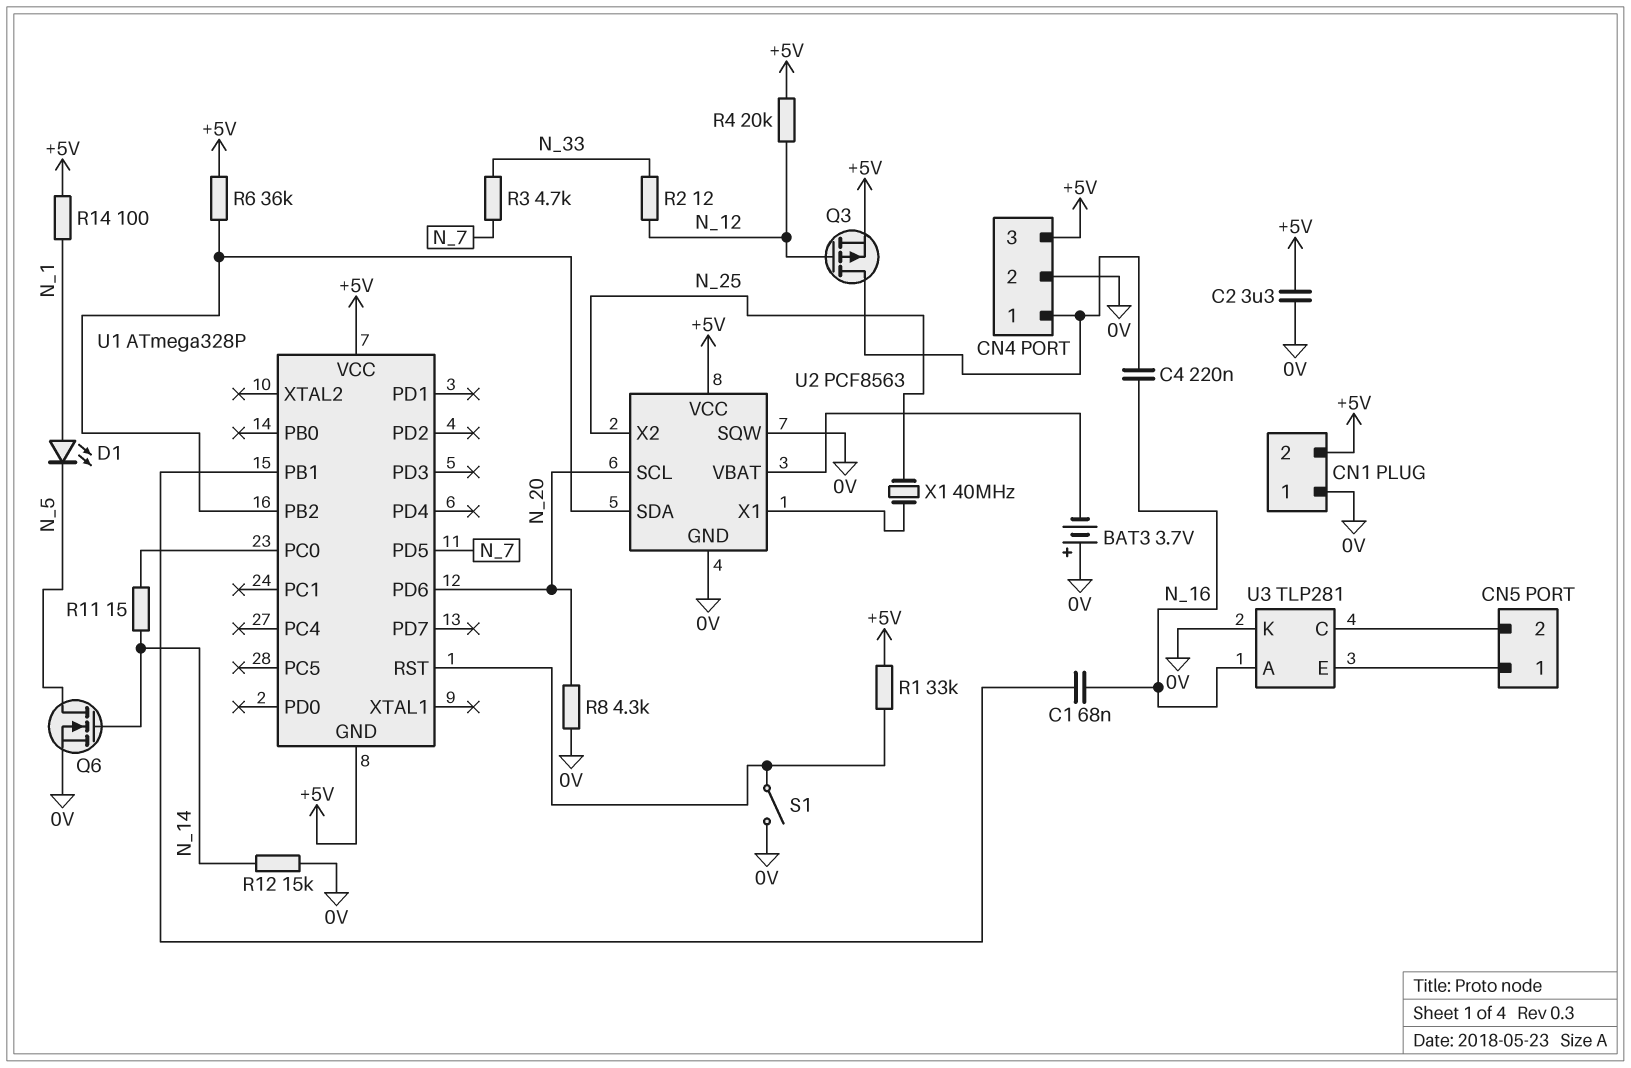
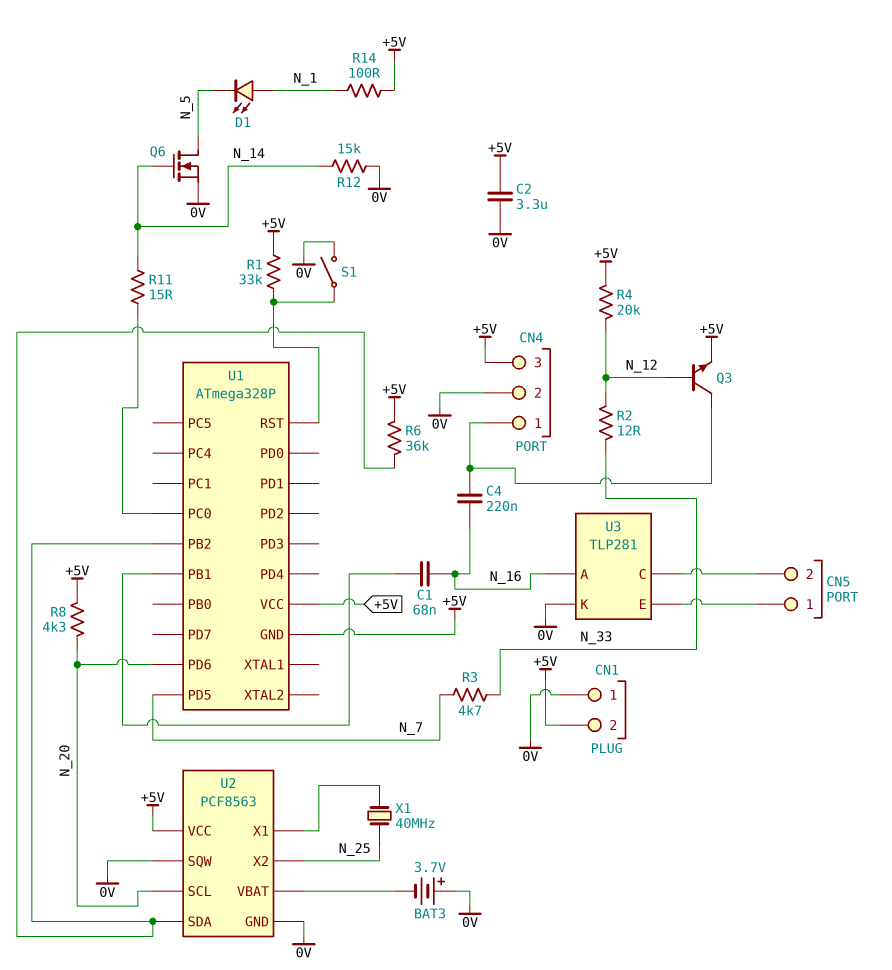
Q3: PMOS (G N_12, D CN4/1, S +5V) -> NPN (B N_12, C CN4/1, E +5V)
R8: 4.3k (0V, N_20) -> 4.3k (+5V, N_20)

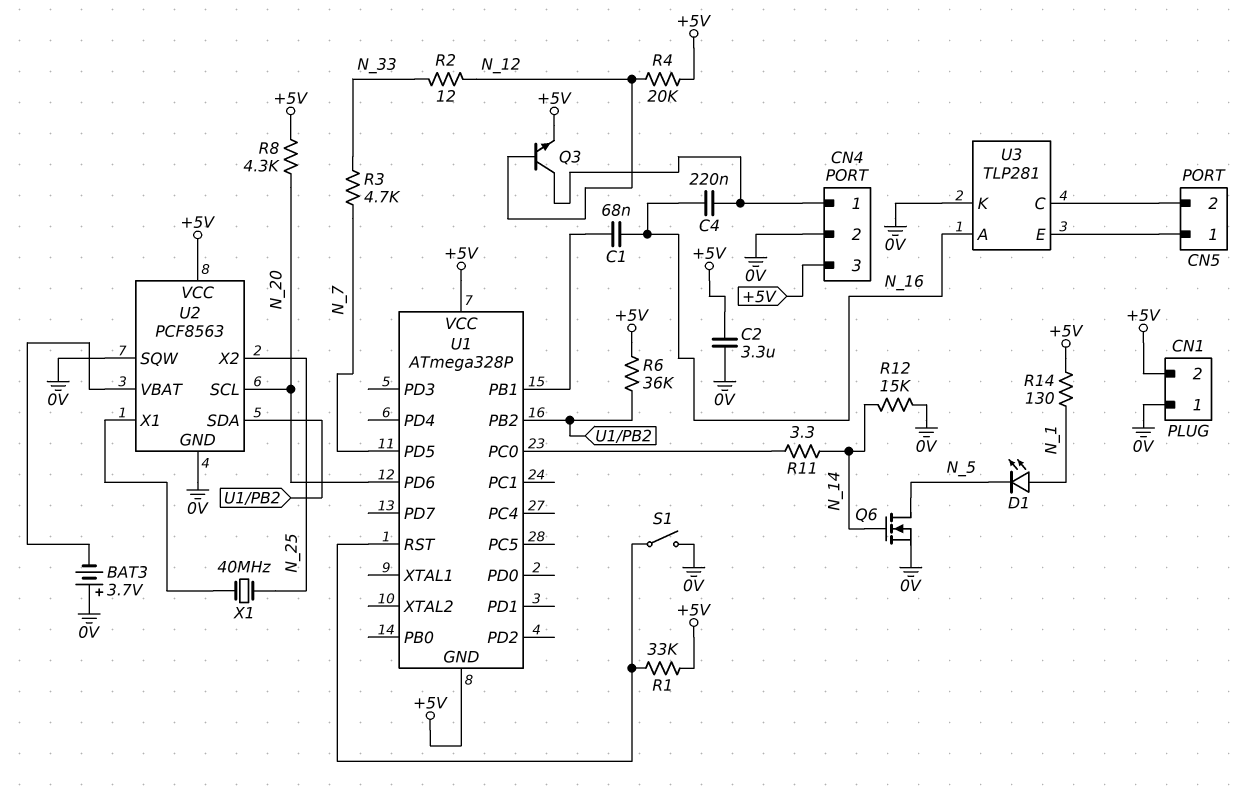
R11: 15 (N_14, U1/PC0) -> 3.3 (N_14, U1/PC0)
R14: 100 (+5V, N_1) -> 130 (+5V, N_1)

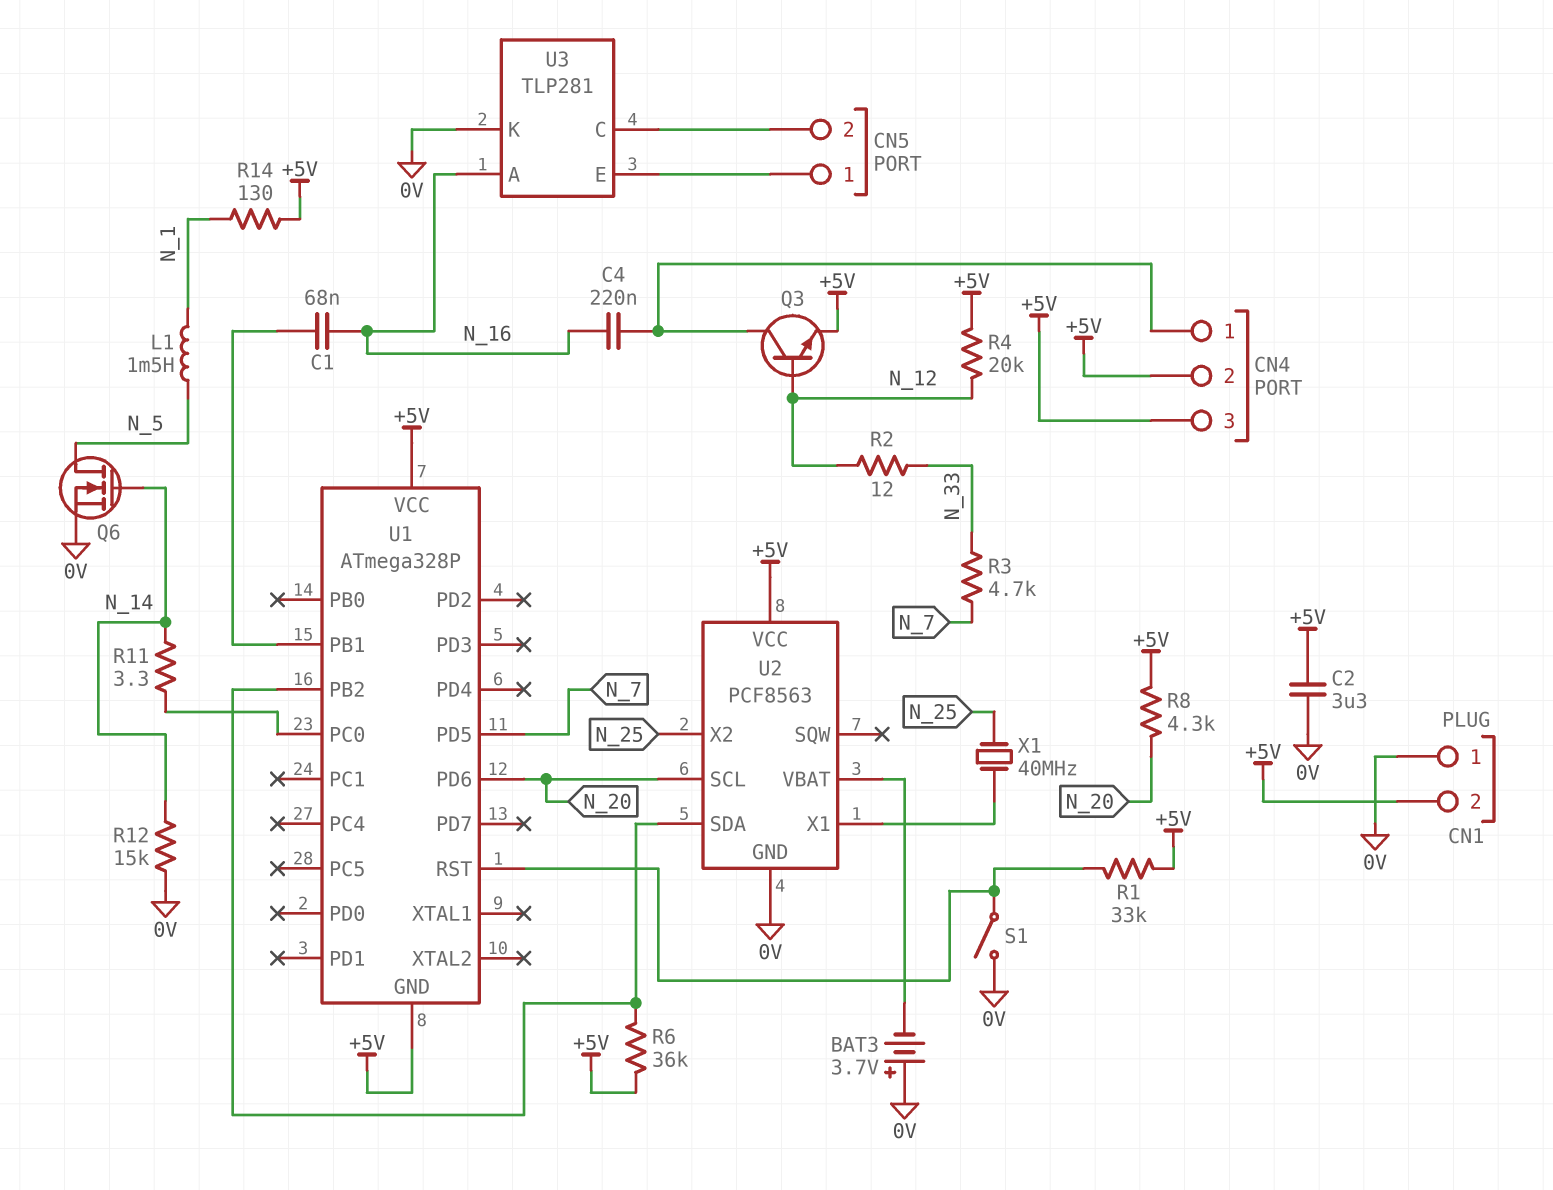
CN4 pin 2: 0V -> +5V
D1: LED (A N_1, K N_5) -> none
L1: none -> 1.5mH (N_1, N_5)
U2 pin SQW: 0V -> none

